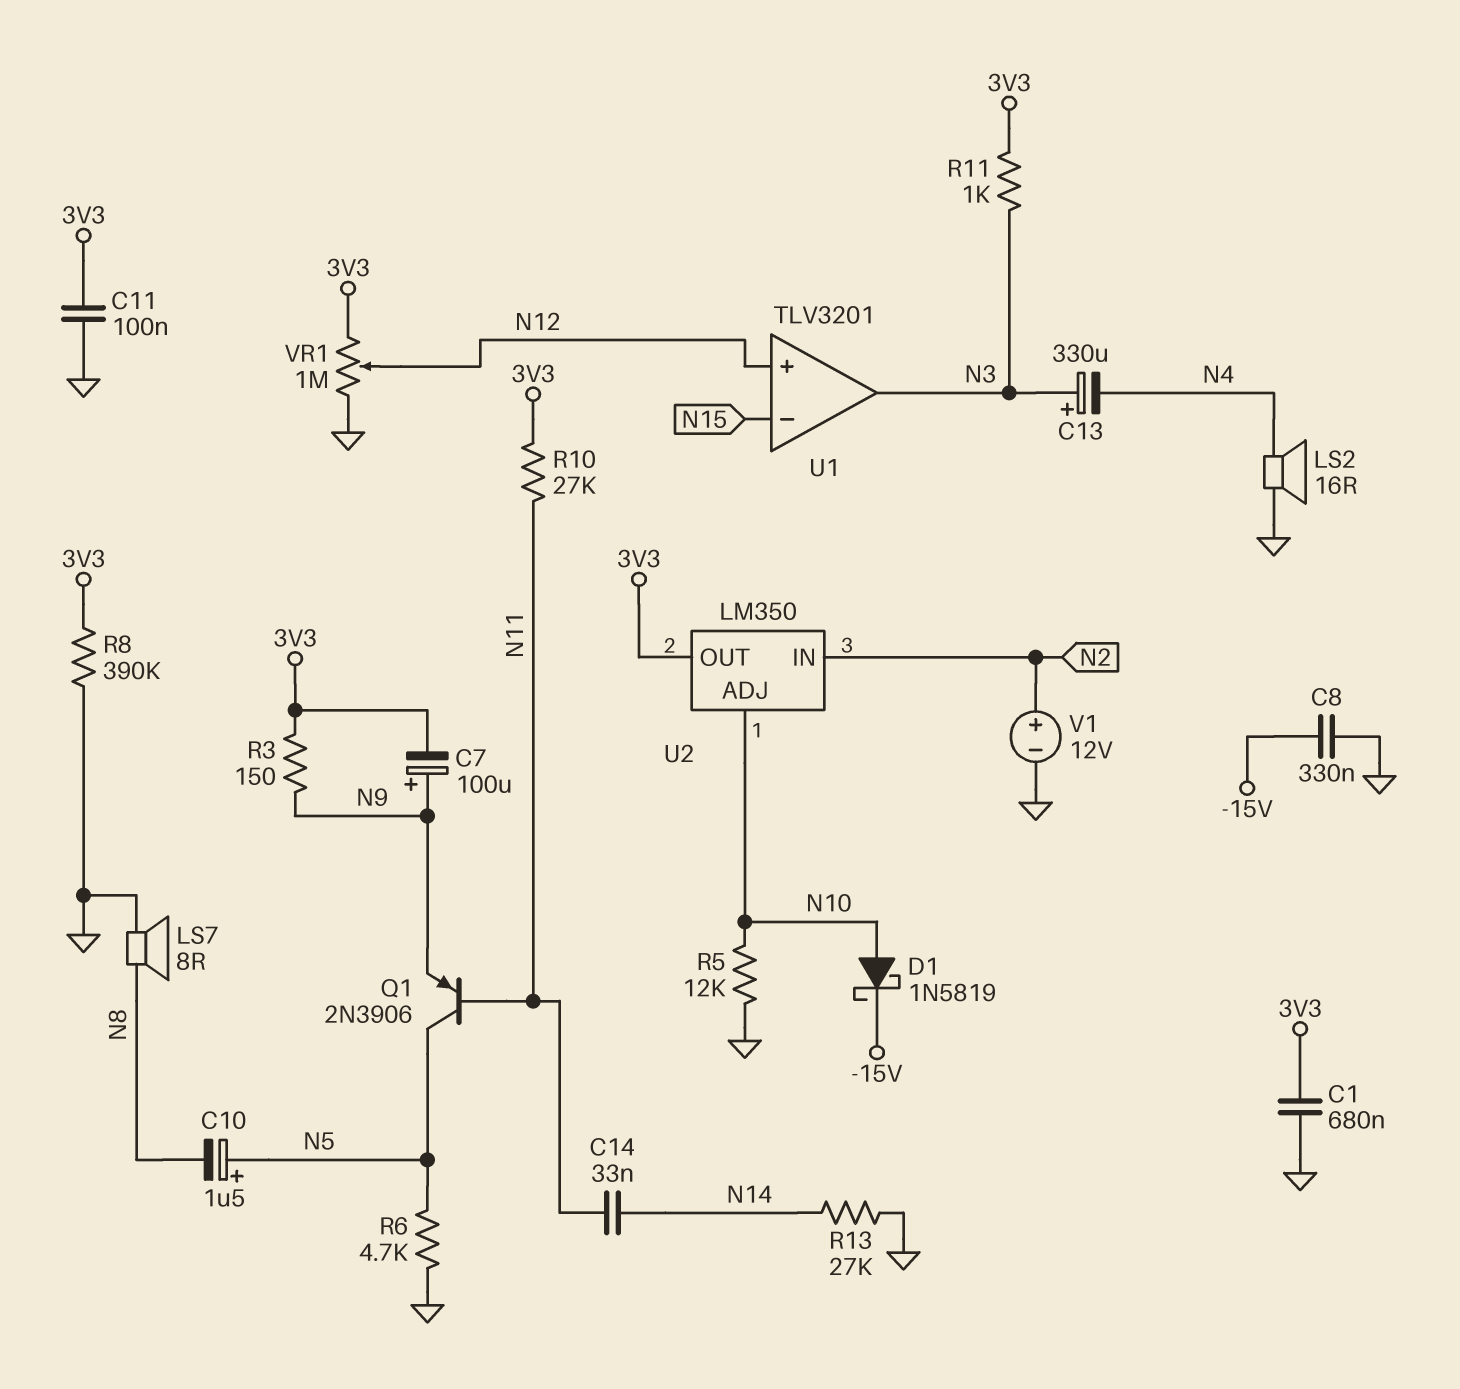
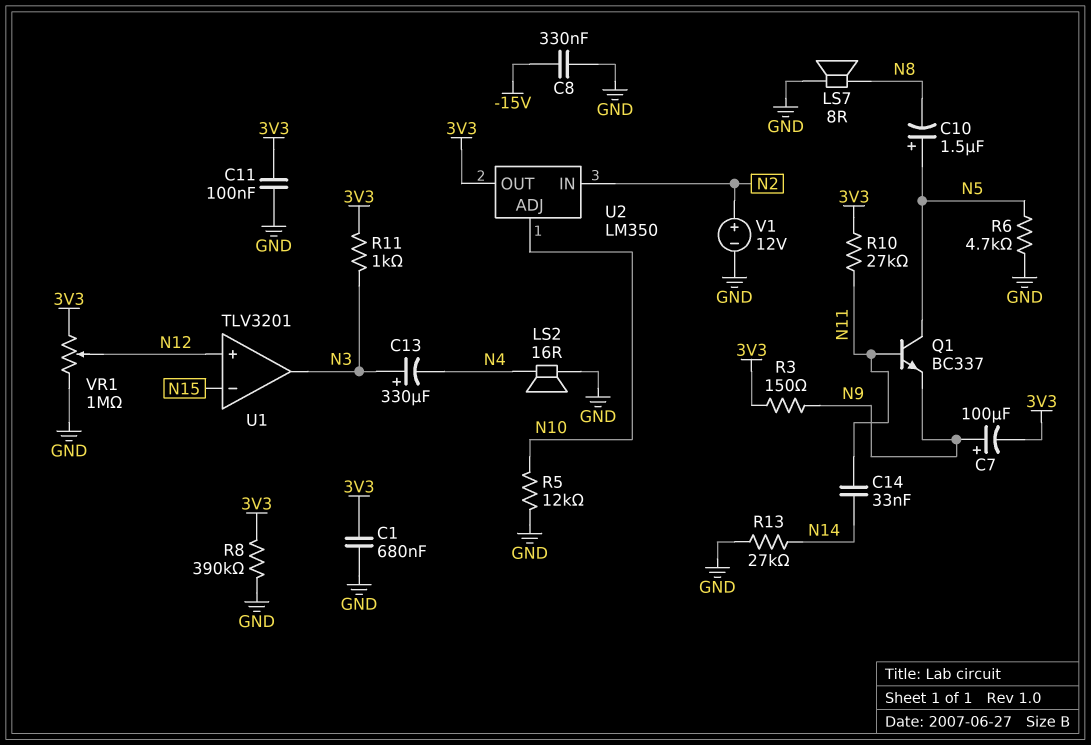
D1: schottky 1N5819 (A N10, K -15V) -> none
Q1: PNP 2N3906 (B N11, C N5, E N9) -> NPN BC337 (B N11, C N5, E N9)

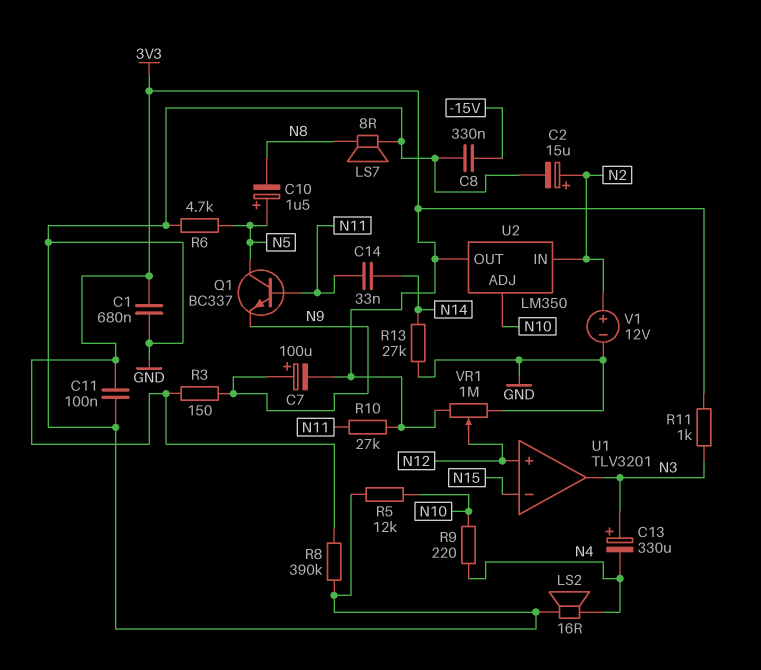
C2: none -> 15uF (plus N2, minus GND)
R9: none -> 220 (N4, N10)

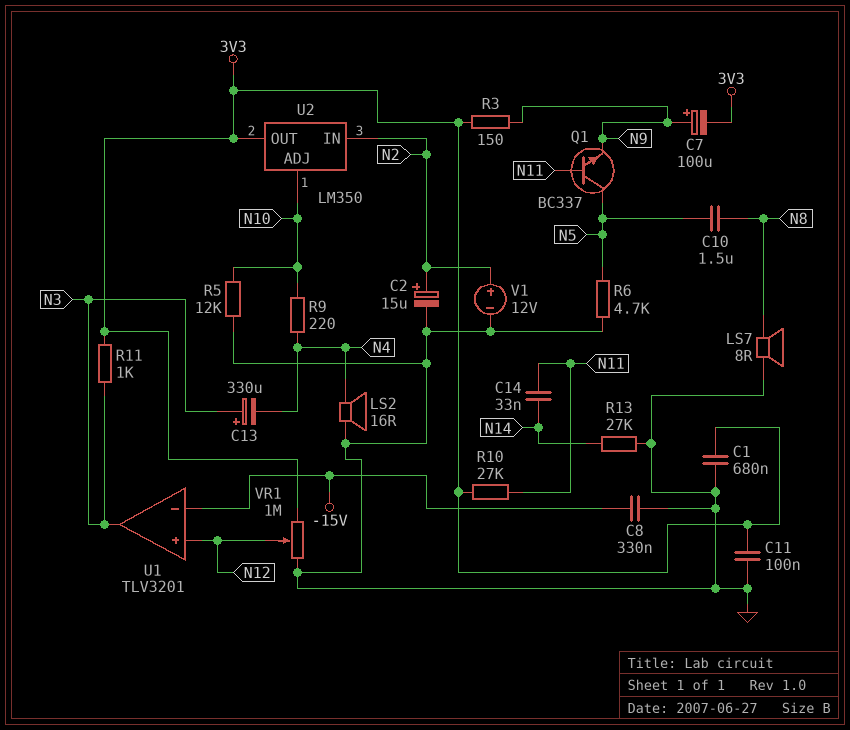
C10: 1.5uF (plus N5, minus N8) -> 1.5uF (N5, N8)
R8: 390k (3V3, GND) -> none
U1 pin in-: N15 -> -15V

